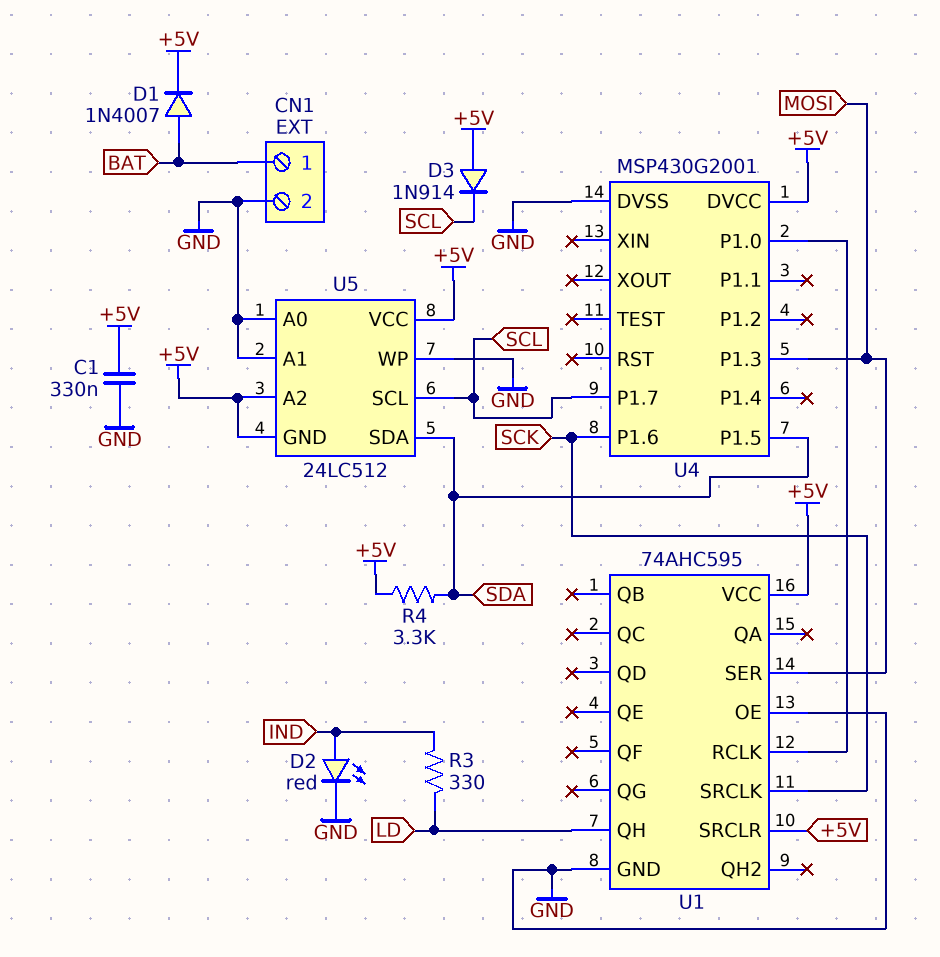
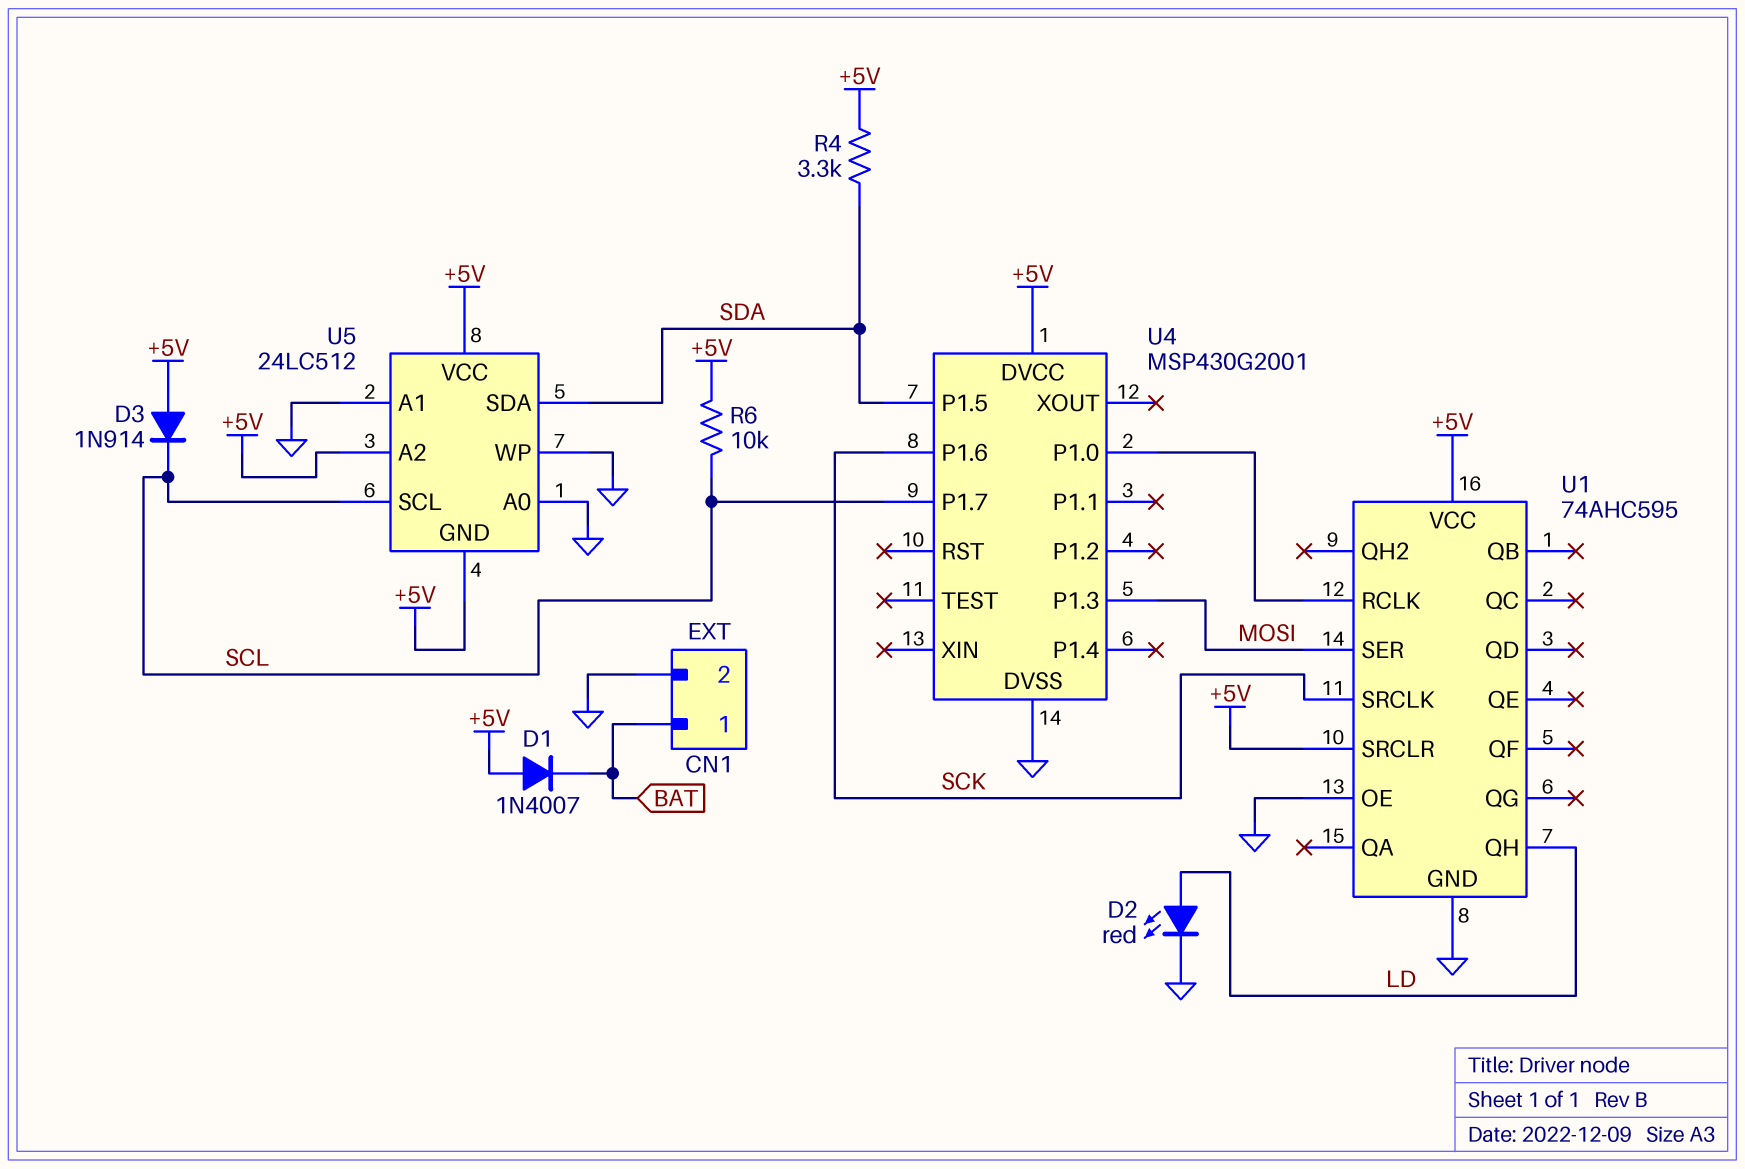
C1: 330nF (+5V, GND) -> none
D1: diode 1N4007 (A BAT, K +5V) -> diode 1N4007 (A +5V, K BAT)
D2: LED red (A IND, K GND) -> LED red (A LD, K GND)
R3: 330 (IND, LD) -> none
R6: none -> 10k (+5V, SCL)

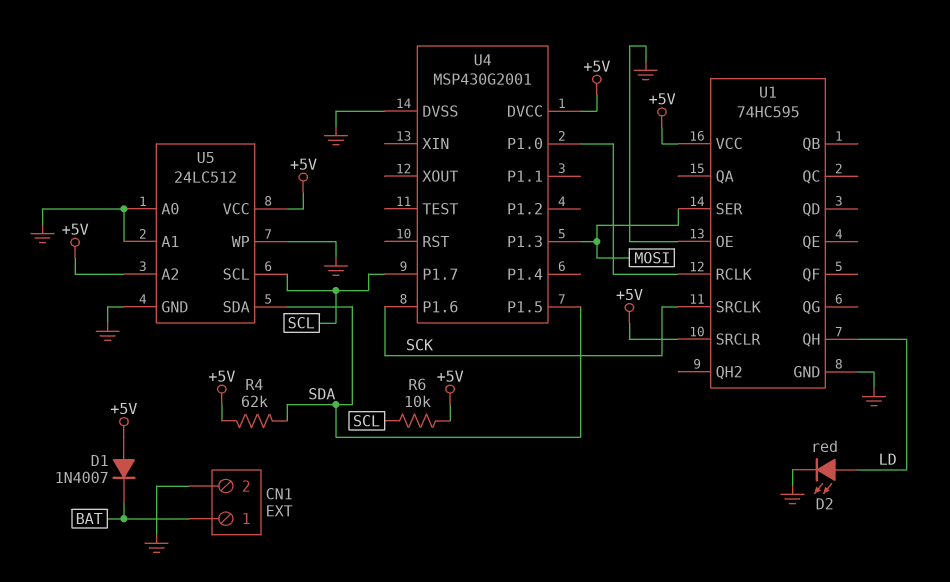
D3: diode 1N914 (A +5V, K SCL) -> none
R4: 3.3k (+5V, SDA) -> 62k (+5V, SDA)
U1: 74AHC595 -> 74HC595
U5 pin GND: +5V -> GND

